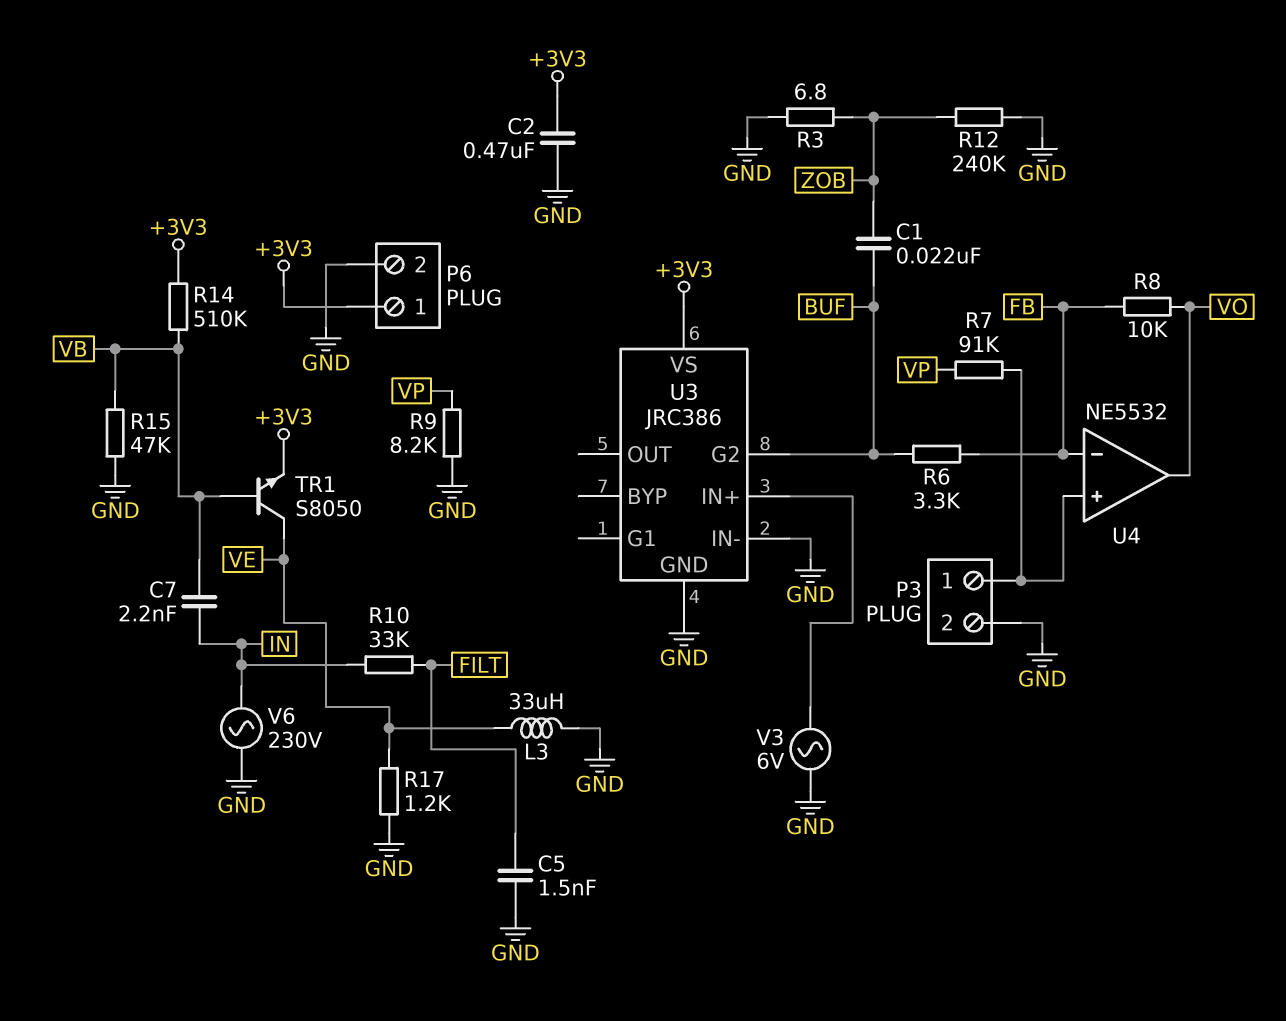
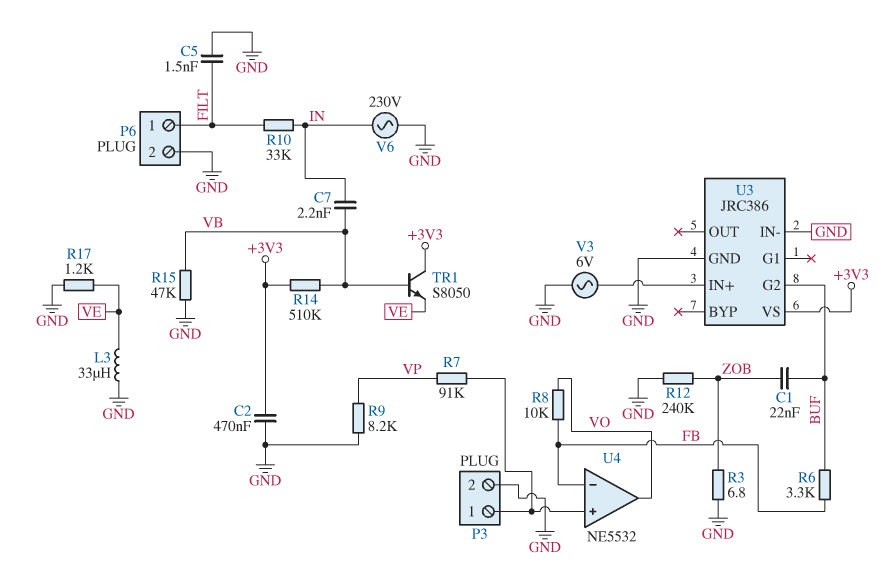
P6 pin 1: +3V3 -> FILT
TR1: NPN S8050 (B VB, C VE, E +3V3) -> NPN S8050 (B VB, C +3V3, E VE)

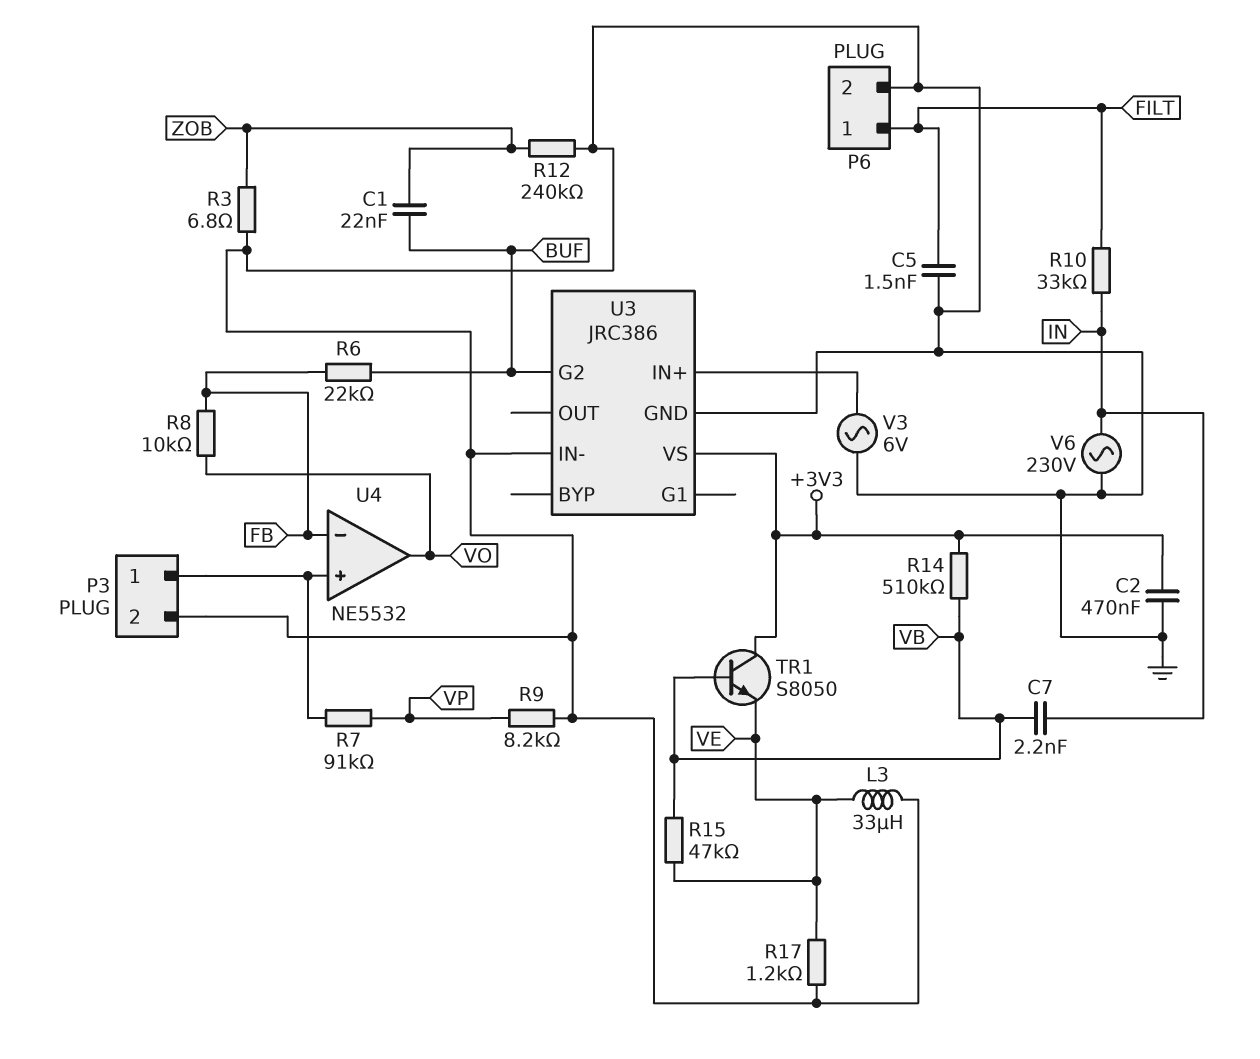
R6: 3.3k (BUF, FB) -> 22k (BUF, FB)
R15: 47k (GND, VB) -> 47k (VB, VE)

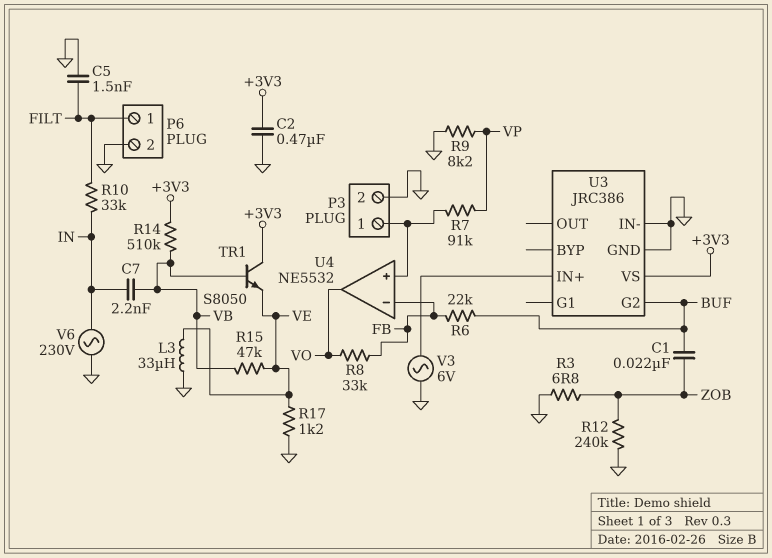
R8: 10k (FB, VO) -> 33k (FB, VO)

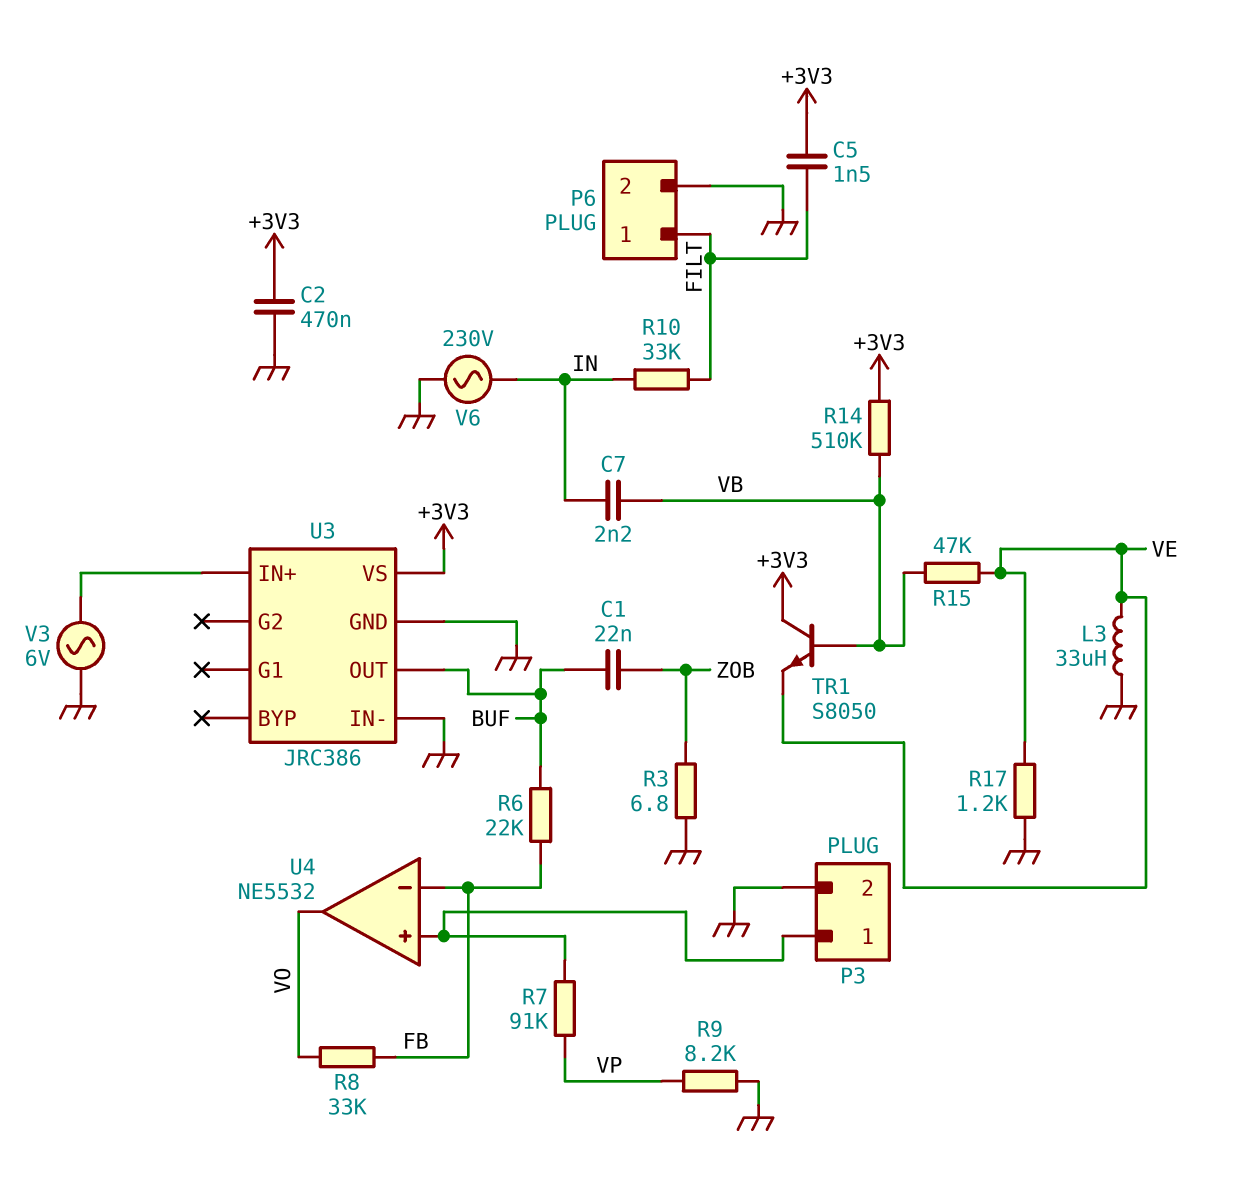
C5: 1.5nF (FILT, GND) -> 1.5nF (+3V3, FILT)
R12: 240k (GND, ZOB) -> none
U3 pin G2: BUF -> none
U3 pin OUT: none -> BUF

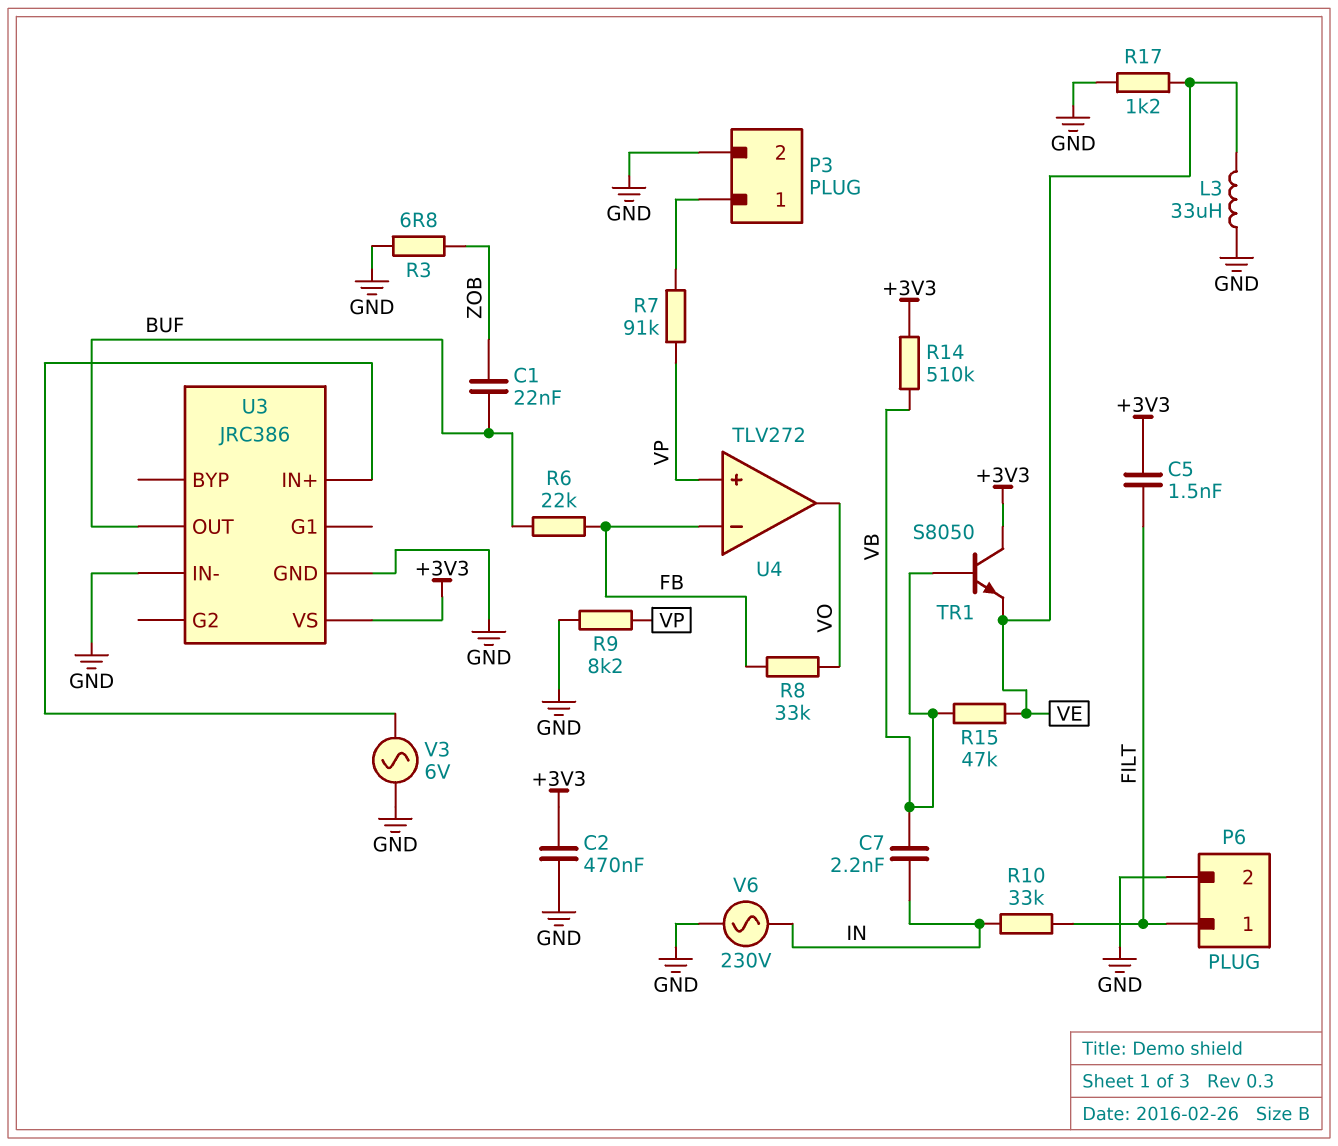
U4: NE5532 -> TLV272
U4 pin in+: P3/1 -> VP

